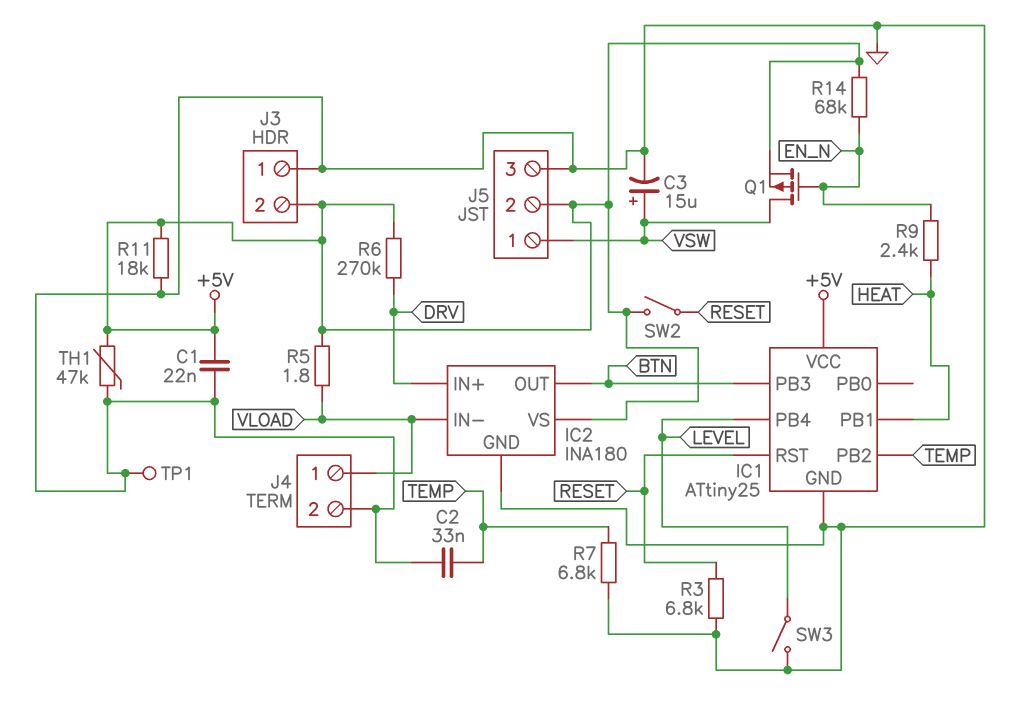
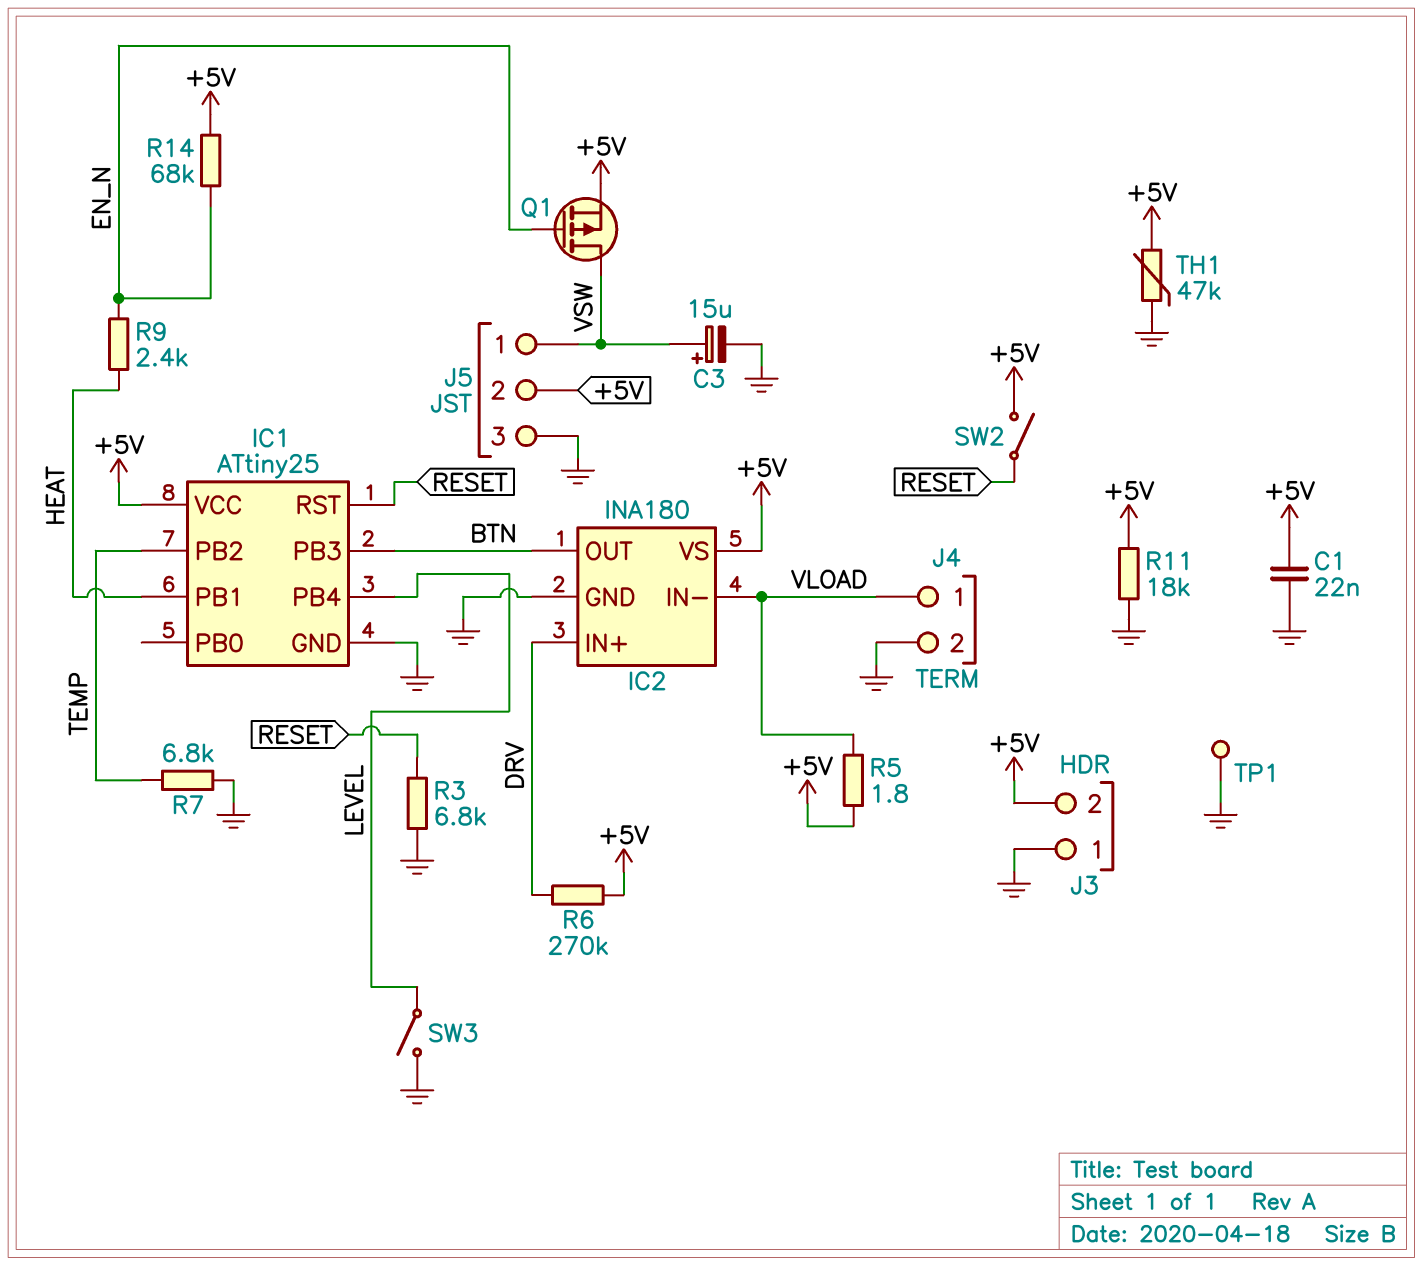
C2: 33nF (GND, TEMP) -> none

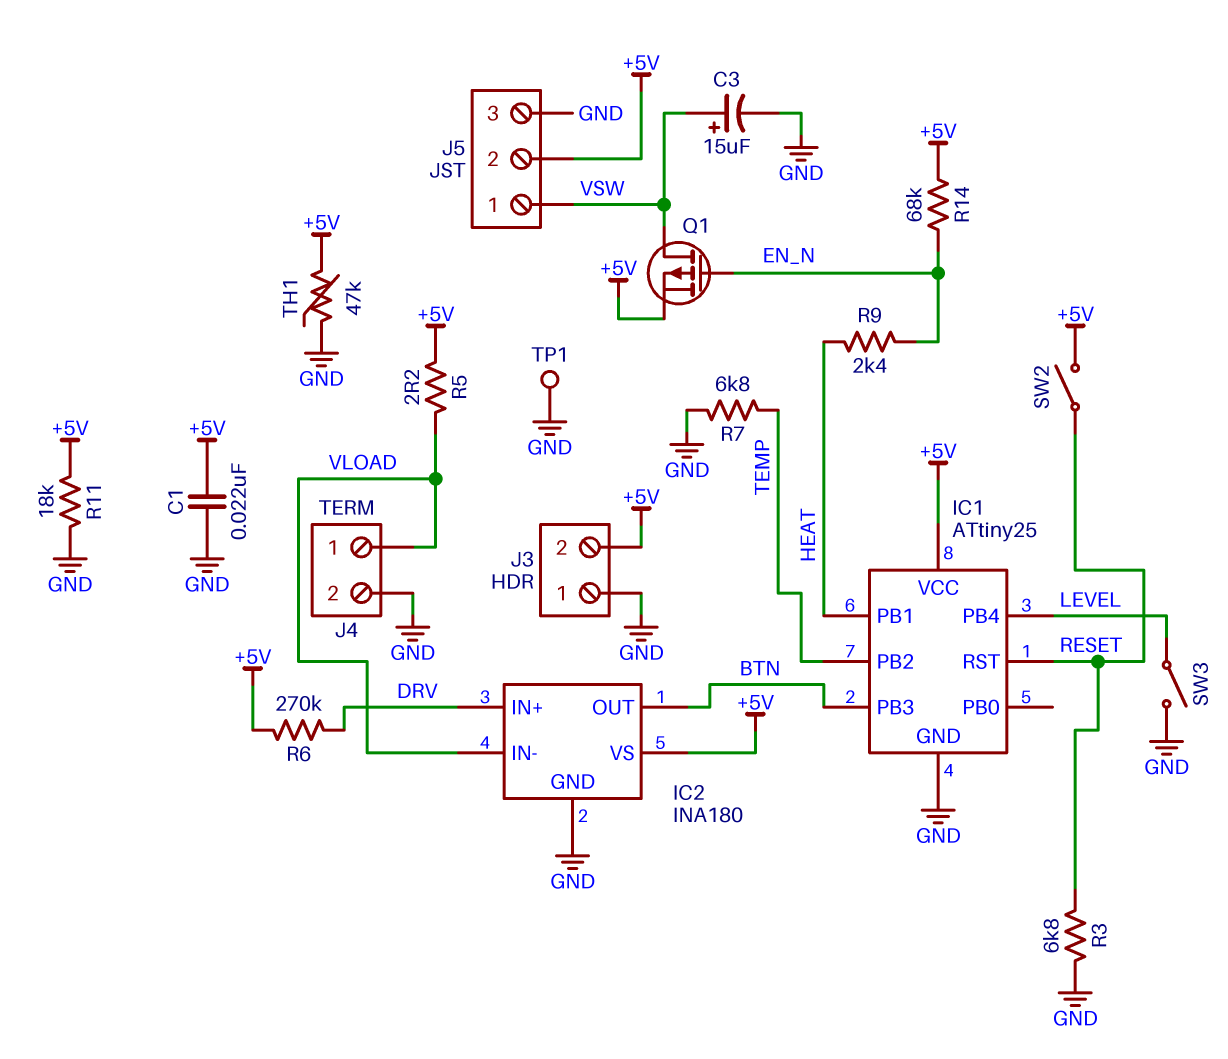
R5: 1.8 (+5V, VLOAD) -> 2.2 (+5V, VLOAD)

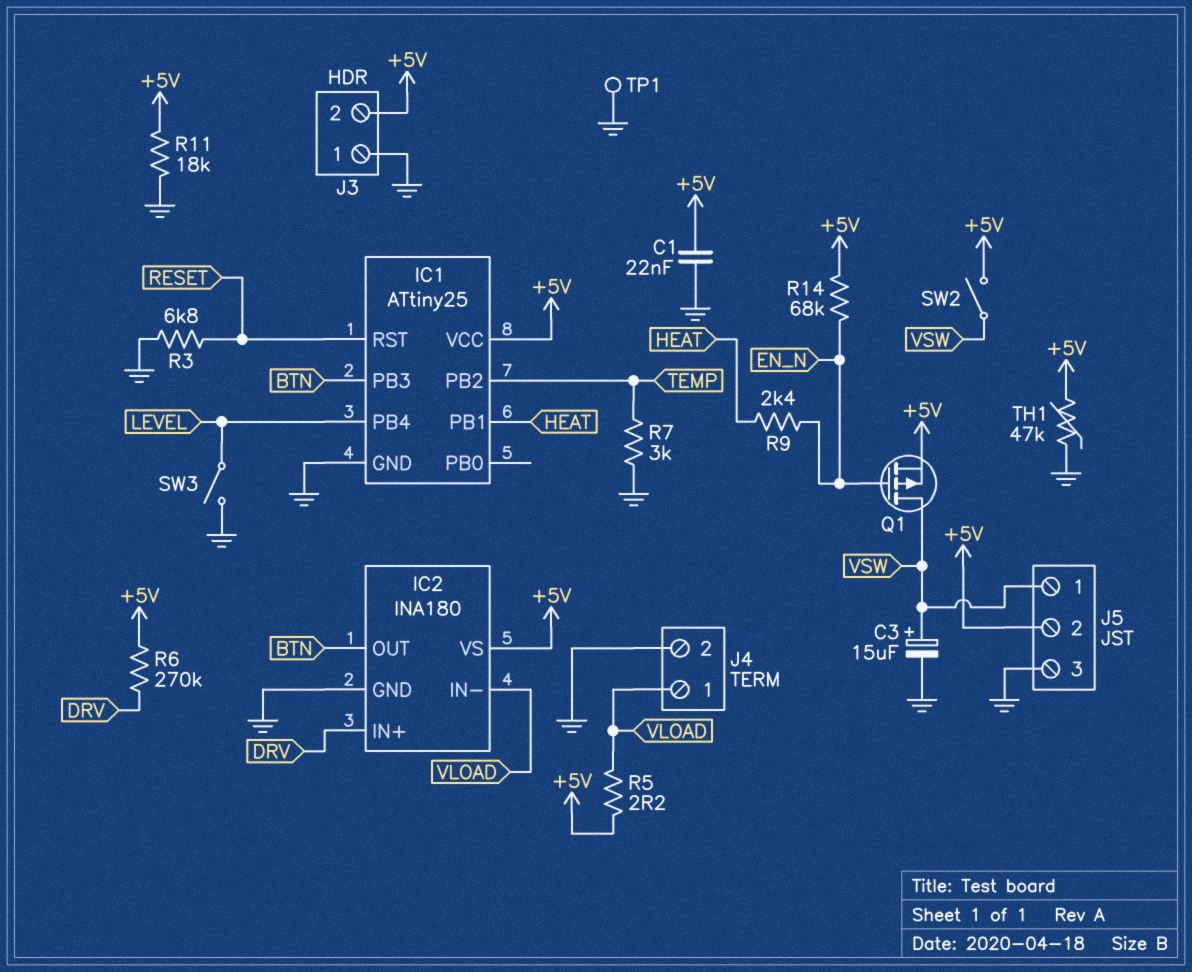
R7: 6.8k (GND, TEMP) -> 3k (GND, TEMP)
SW2: switch (+5V, RESET) -> switch (+5V, VSW)

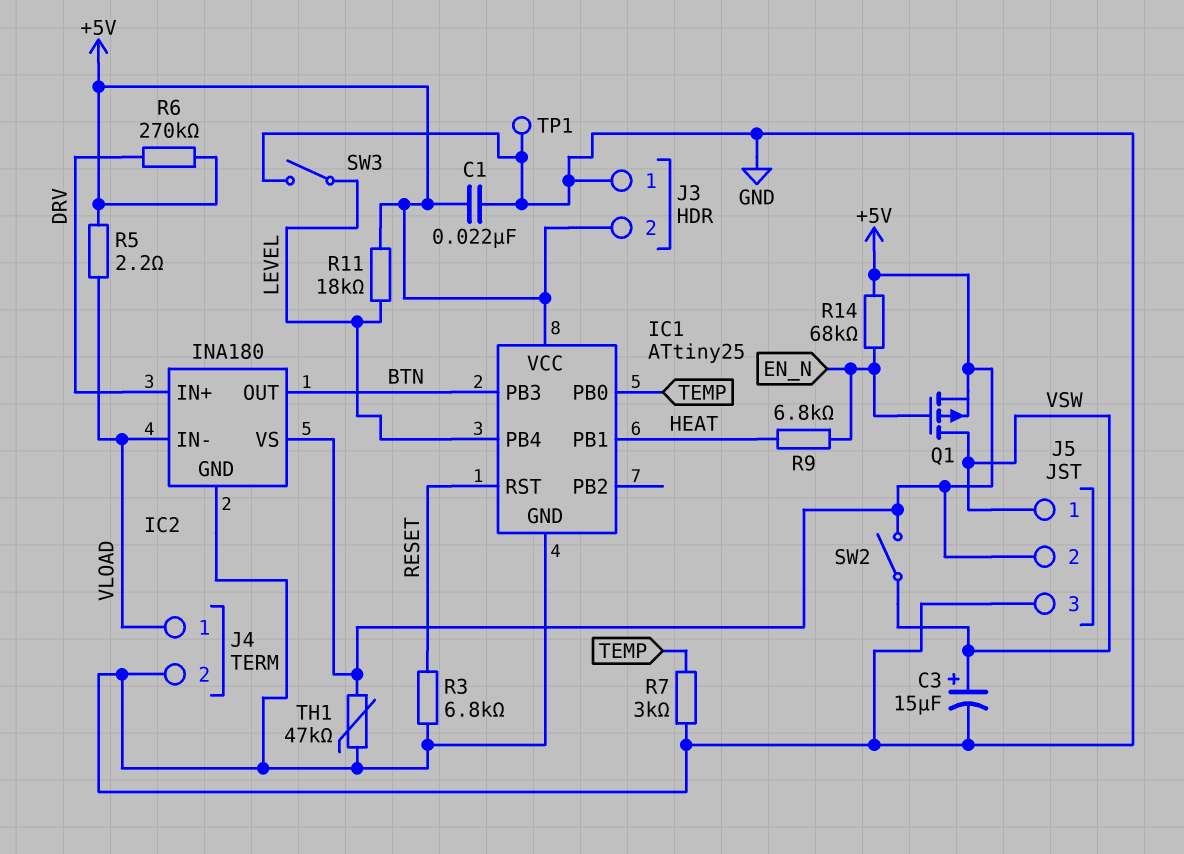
IC1 pin PB0: none -> TEMP
IC1 pin PB2: TEMP -> none
R9: 2.4k (EN_N, HEAT) -> 6.8k (EN_N, HEAT)
R11: 18k (+5V, GND) -> 18k (+5V, LEVEL)

